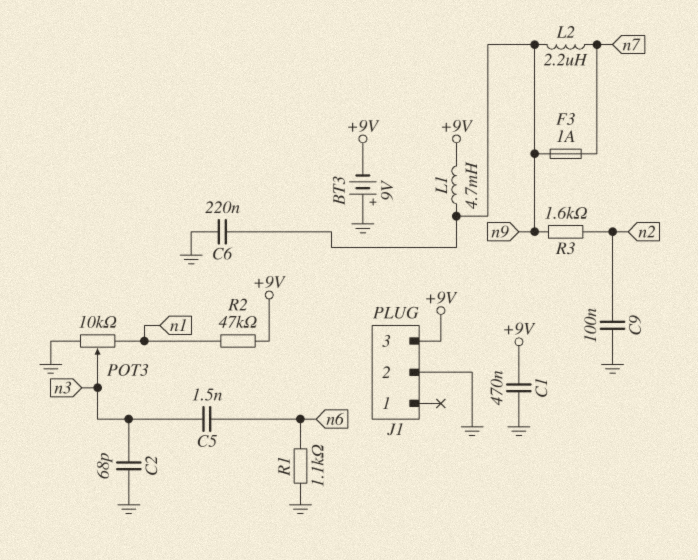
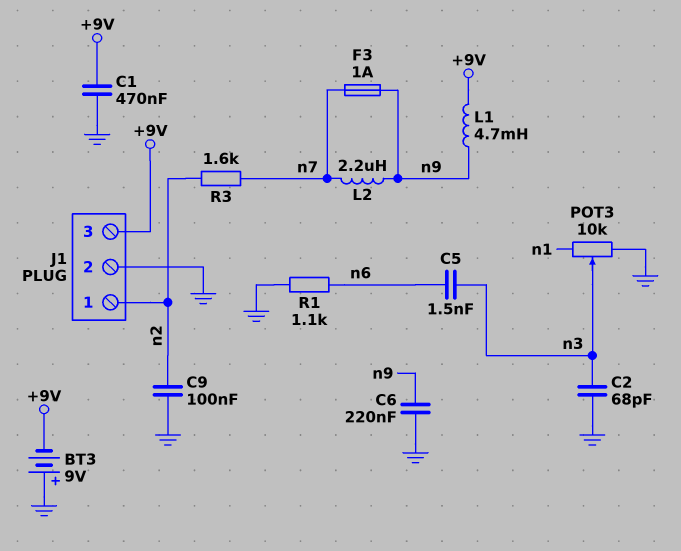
J1 pin 1: none -> n2
R2: 47k (+9V, n1) -> none
R3: 1.6k (n2, n9) -> 1.6k (n2, n7)

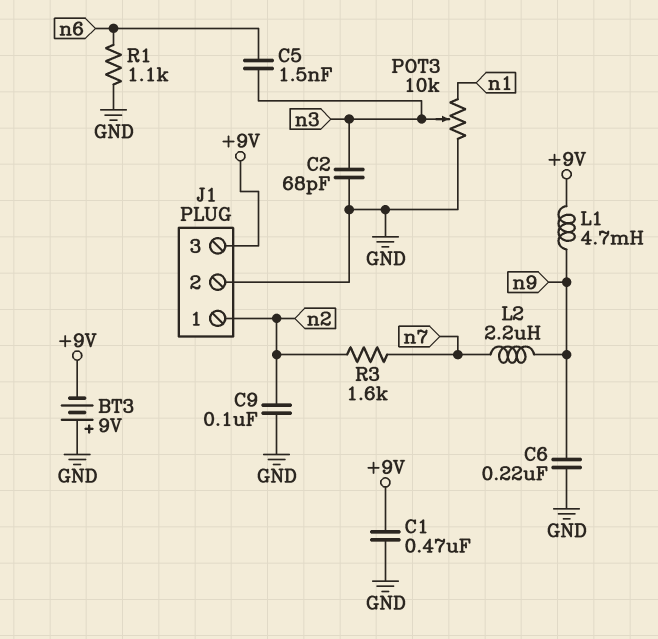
F3: 1A (n7, n9) -> none

